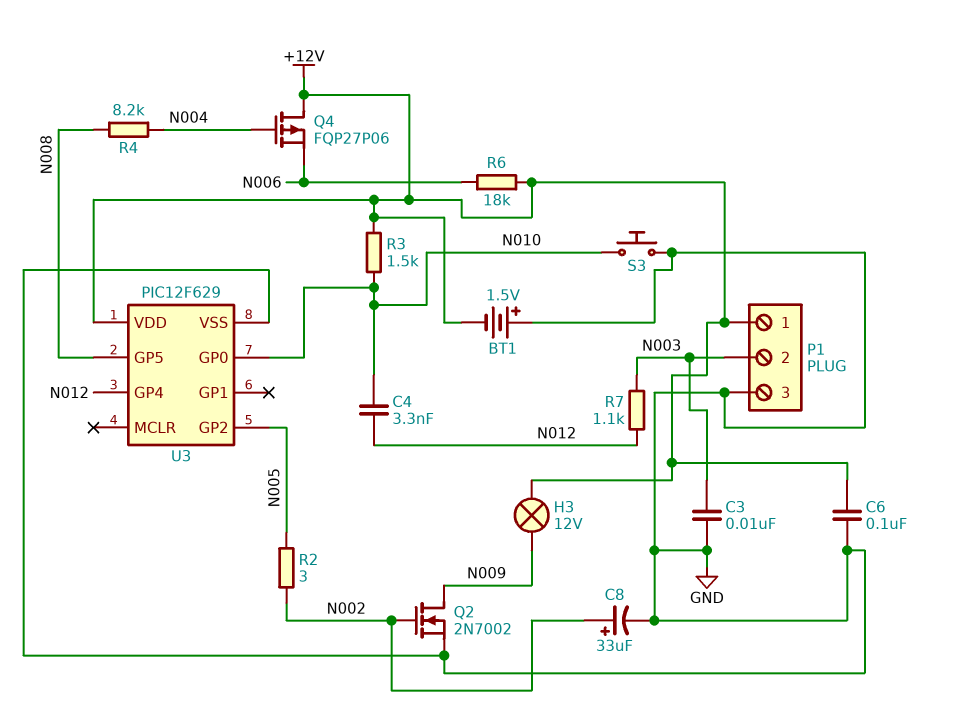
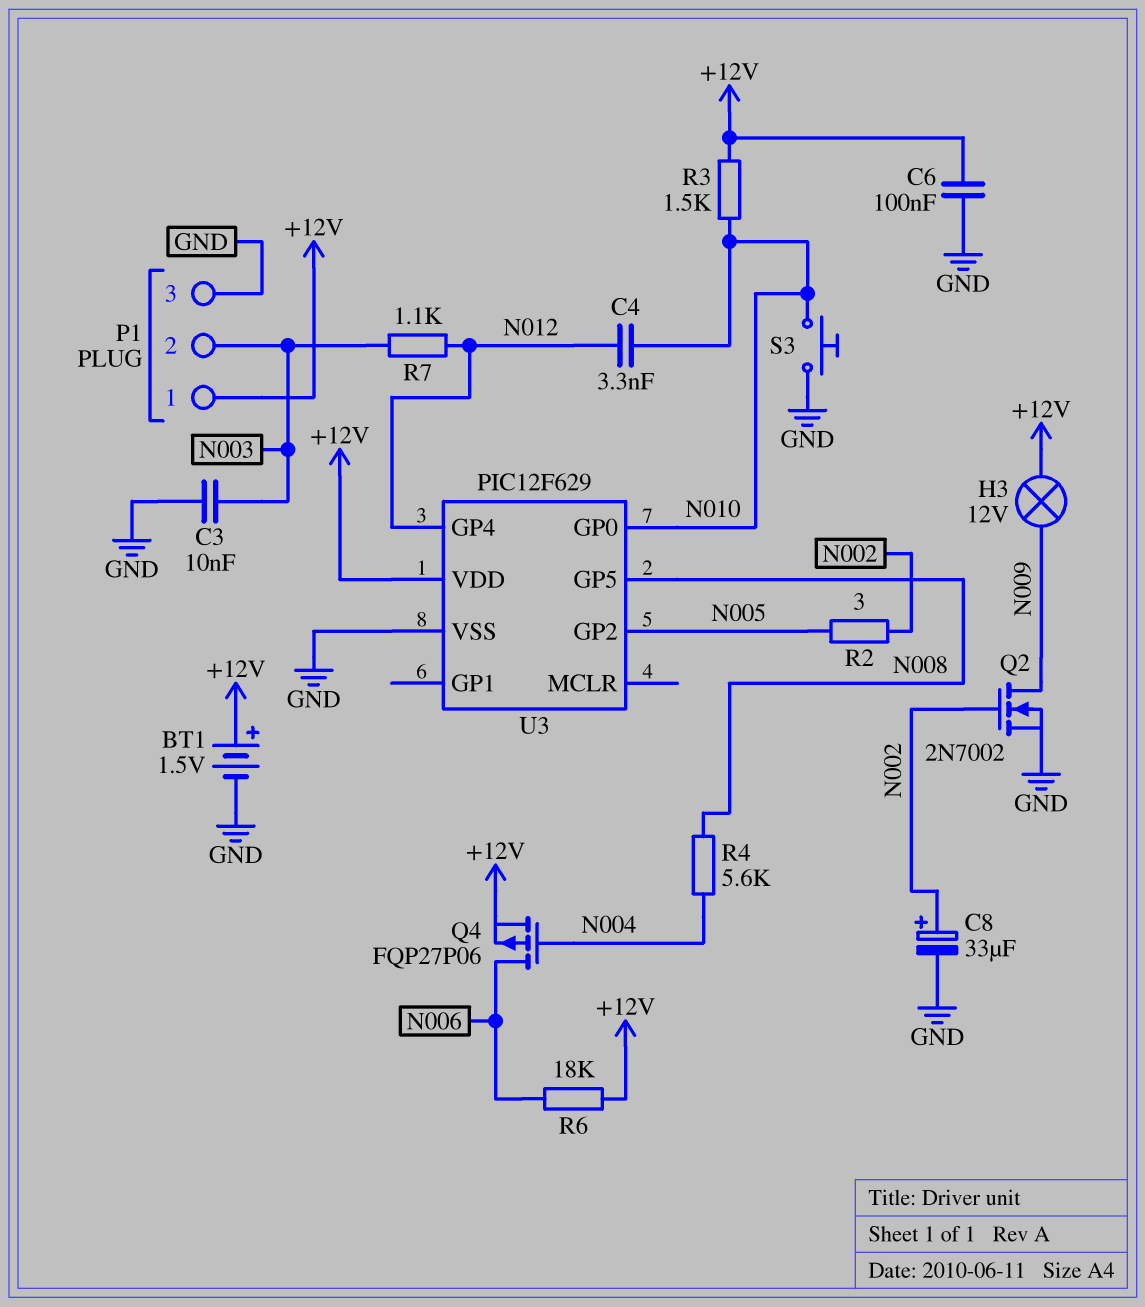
BT1: 1.5V (plus GND, minus +12V) -> 1.5V (plus +12V, minus GND)
Q4: PMOS FQP27P06 (G N004, D +12V, S N006) -> PMOS FQP27P06 (G N004, D N006, S +12V)
R4: 8.2k (N004, N008) -> 5.6k (N004, N008)

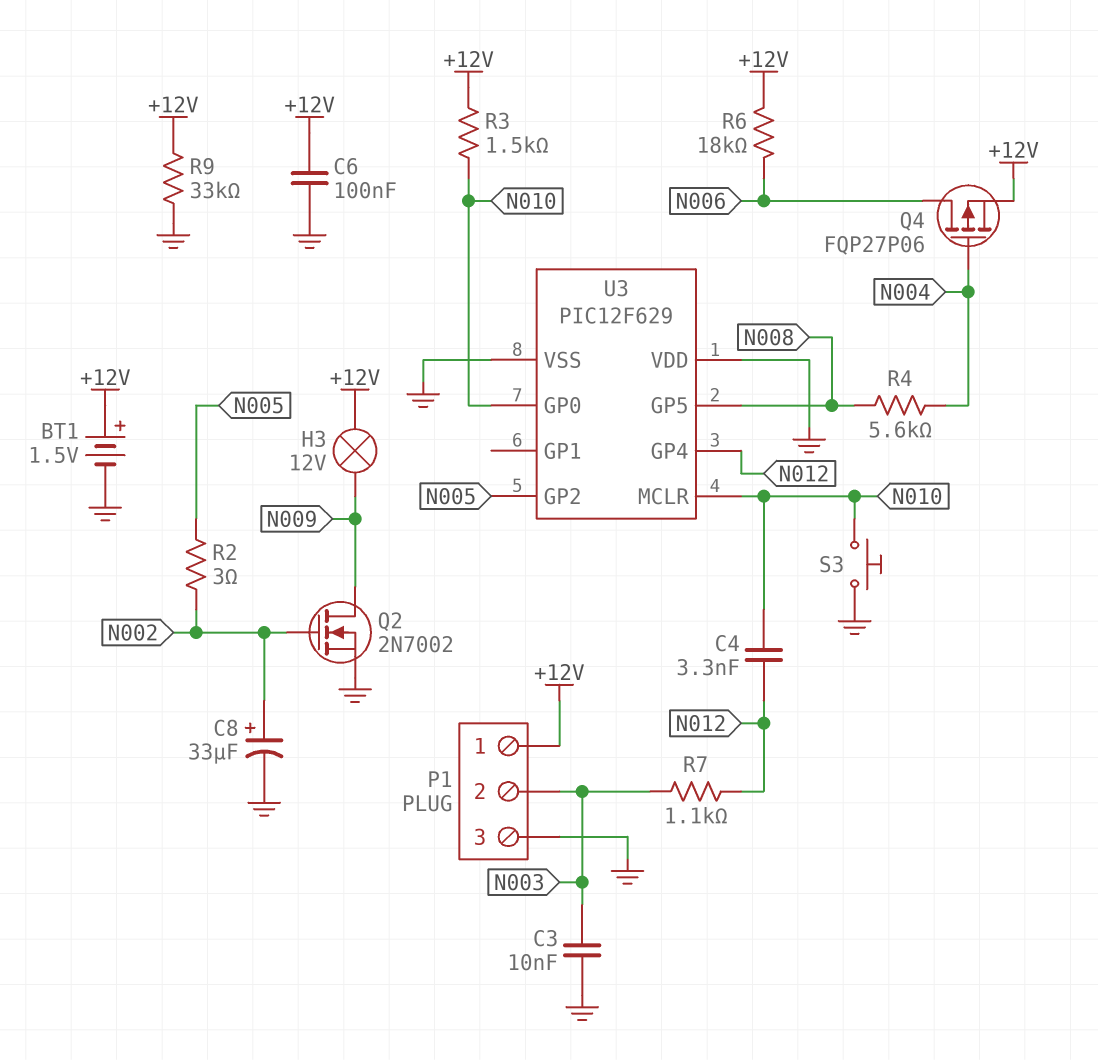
R9: none -> 33k (+12V, GND)
U3 pin MCLR: none -> N010
U3 pin VDD: +12V -> GND

